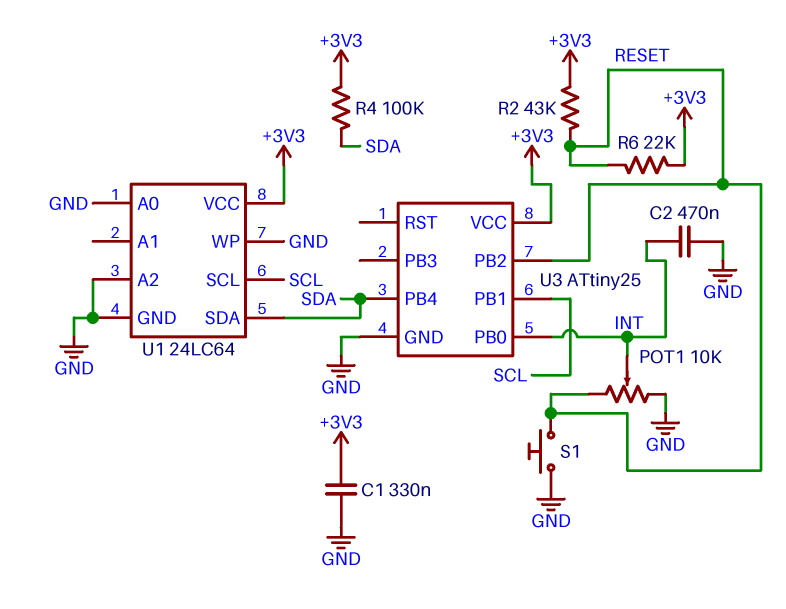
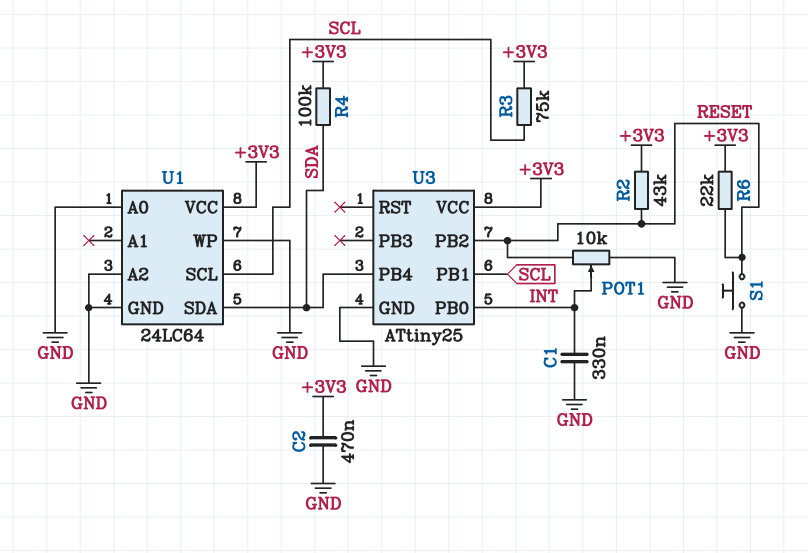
C1: 330nF (+3V3, GND) -> 330nF (GND, INT)
C2: 470nF (GND, INT) -> 470nF (+3V3, GND)
R3: none -> 75k (+3V3, SCL)

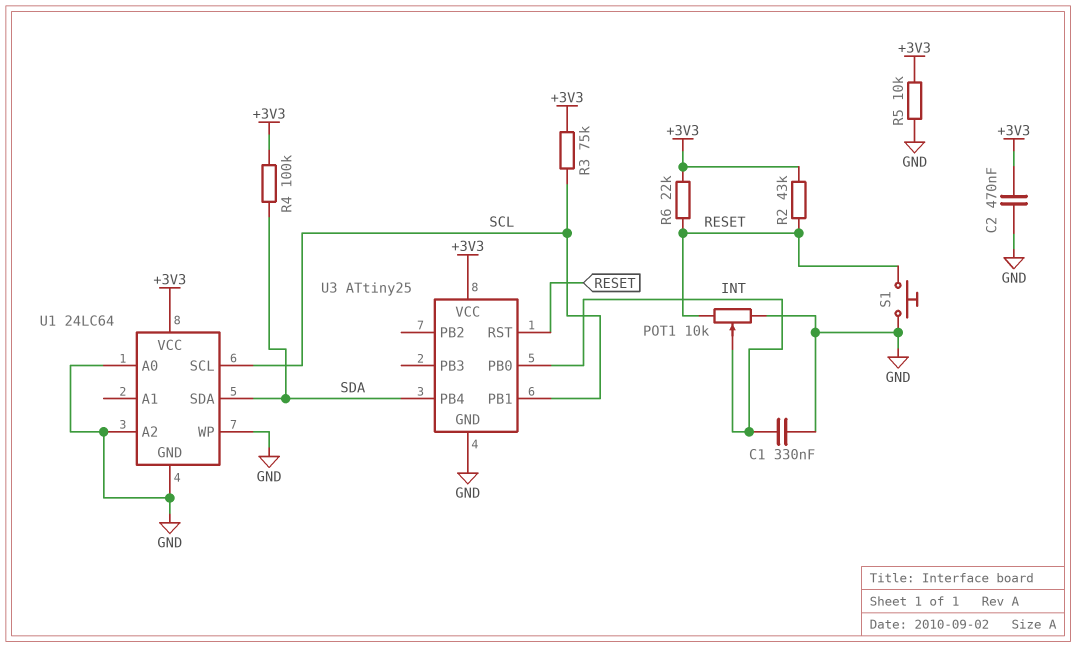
R5: none -> 10k (+3V3, GND)
U3 pin PB2: RESET -> none
U3 pin RST: none -> RESET

